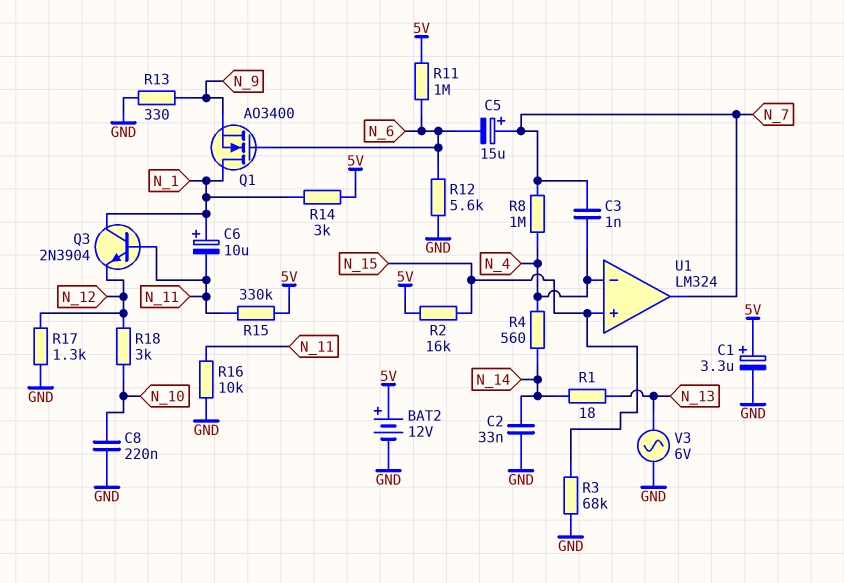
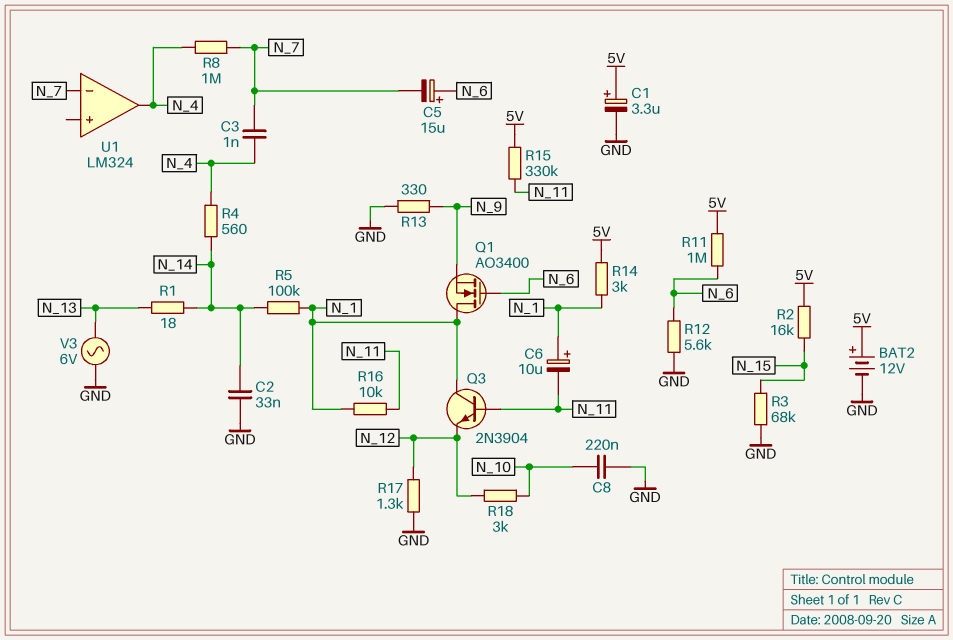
C5: 15uF (plus N_7, minus N_6) -> 15uF (plus N_6, minus N_7)
R5: none -> 100k (N_1, N_14)
R16: 10k (GND, N_11) -> 10k (N_1, N_11)
U1 pin in+: N_15 -> none
U1 pin in-: N_4 -> N_7
U1 pin out: N_7 -> N_4

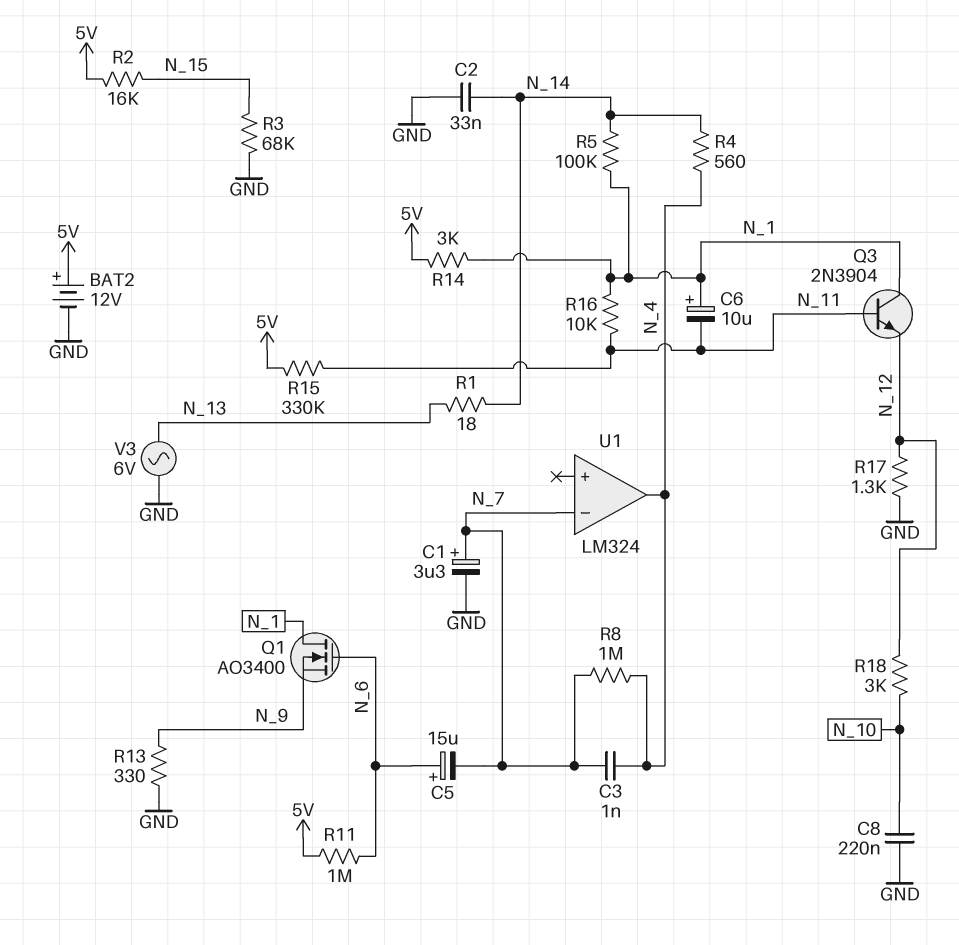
C1: 3.3uF (plus 5V, minus GND) -> 3.3uF (plus N_7, minus GND)
R12: 5.6k (GND, N_6) -> none

